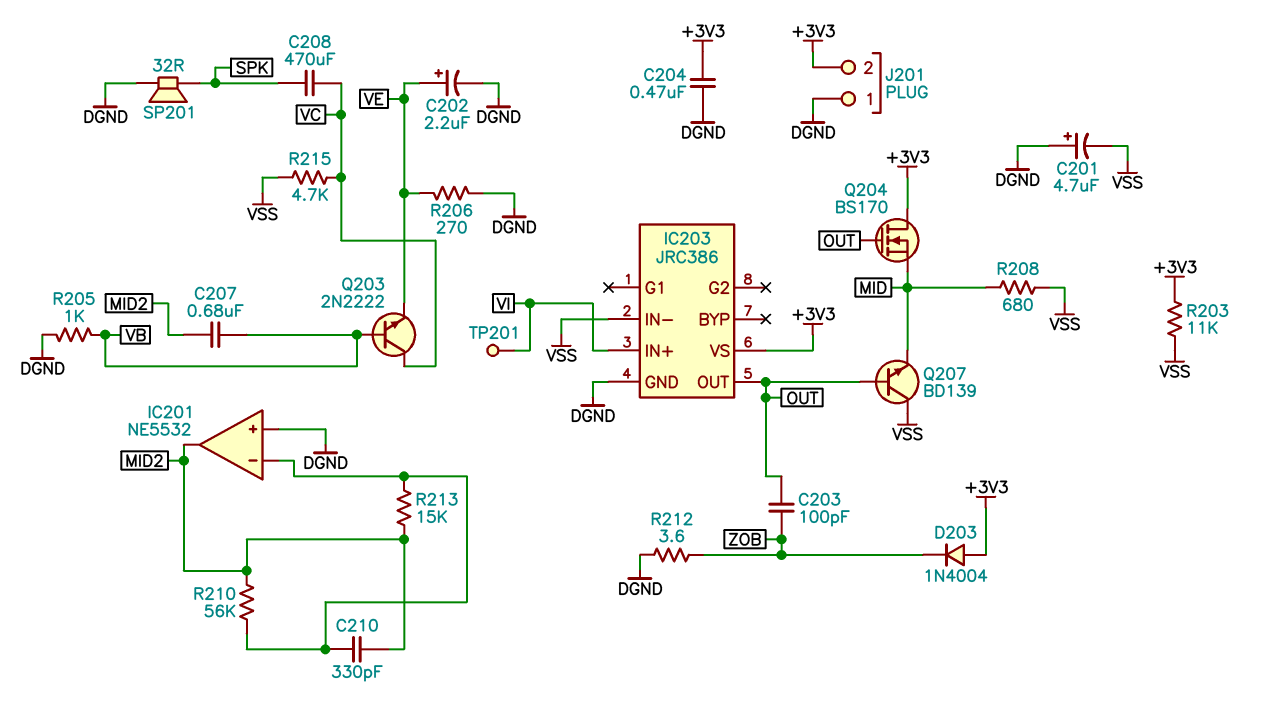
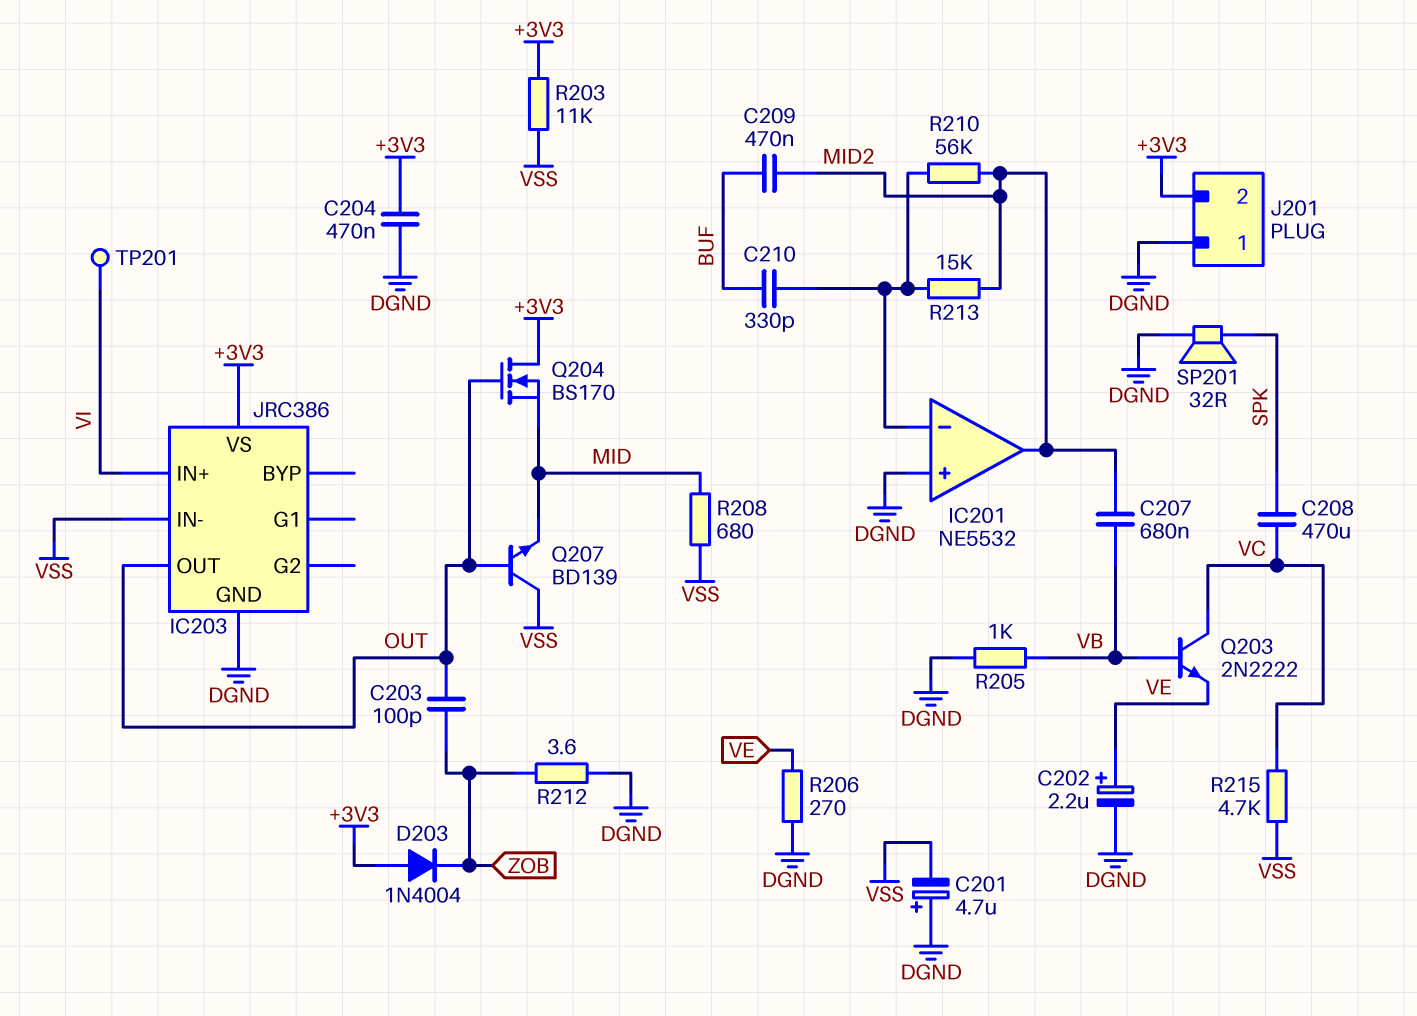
C209: none -> 470nF (BUF, MID2)
C210: 330pF (IC201/in-, MID2) -> 330pF (BUF, IC201/in-)

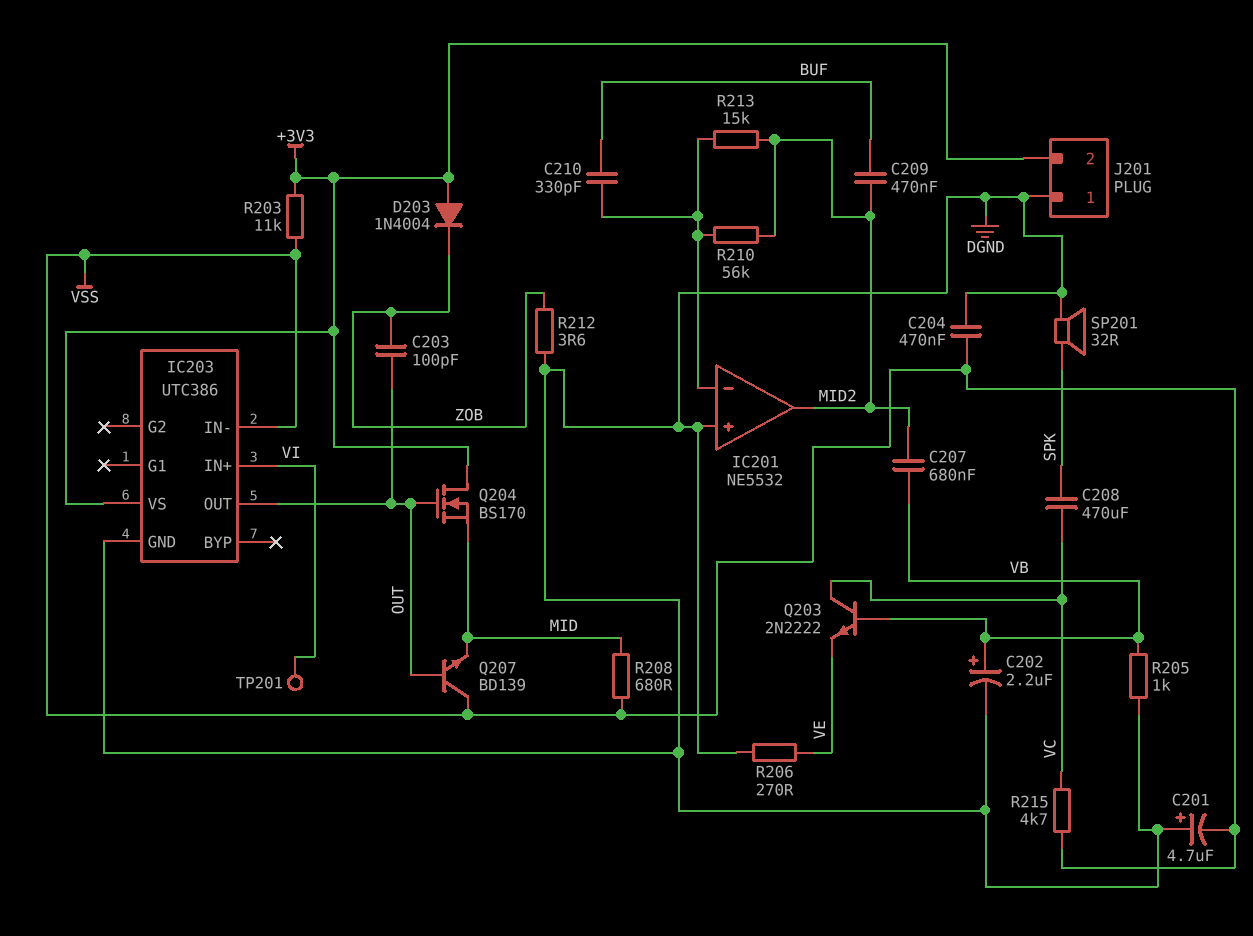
C202: 2.2uF (plus VE, minus DGND) -> 2.2uF (plus VB, minus DGND)
C204: 470nF (+3V3, DGND) -> 470nF (DGND, VSS)
IC203: JRC386 -> UTC386

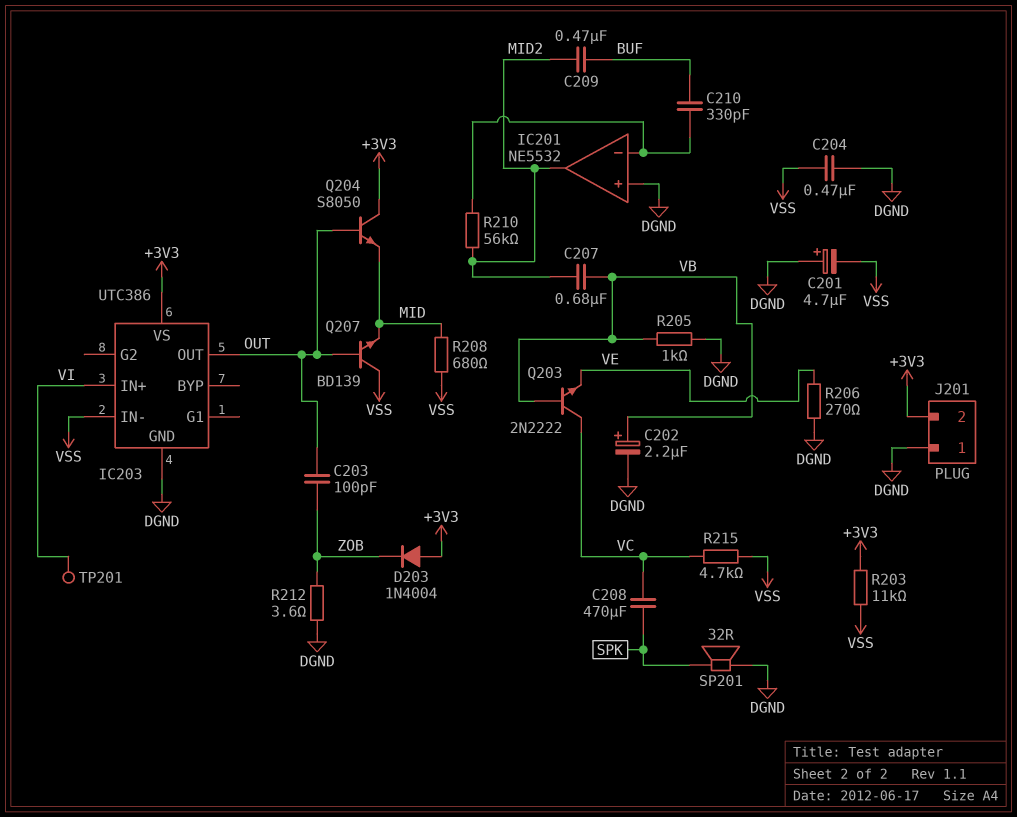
Q204: NMOS BS170 (G OUT, D +3V3, S MID) -> NPN S8050 (B OUT, C +3V3, E MID)
R213: 15k (IC201/in-, MID2) -> none

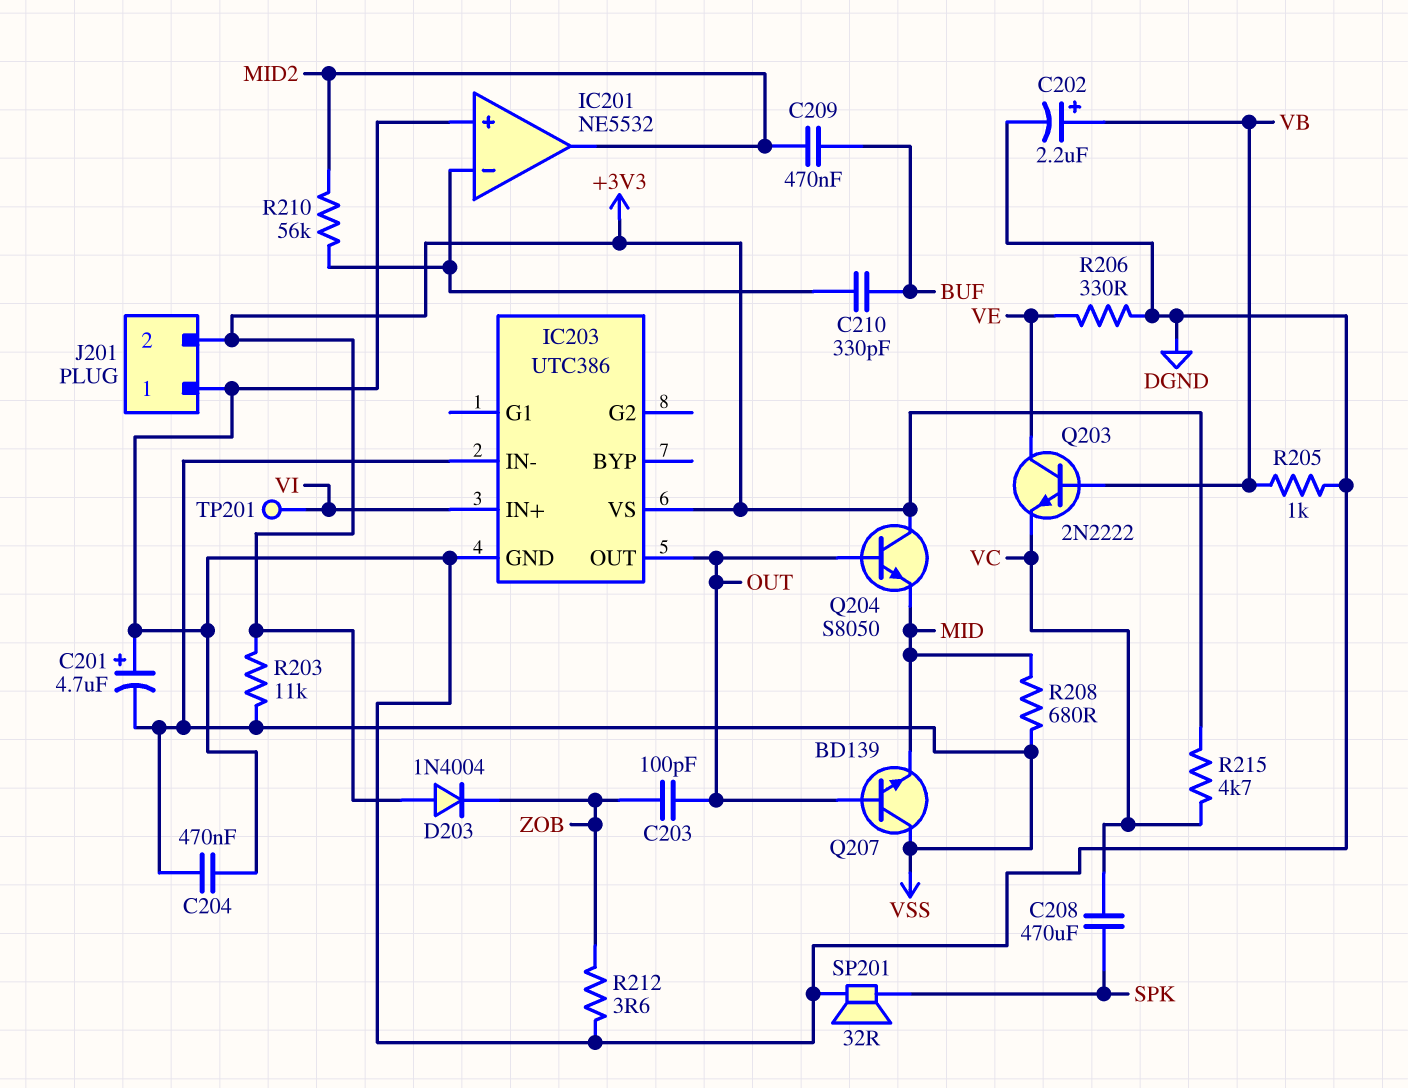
C207: 680nF (MID2, VB) -> none
Q203: NPN 2N2222 (B VB, C VC, E VE) -> NPN 2N2222 (B VB, C VE, E VC)
R206: 270 (DGND, VE) -> 330 (DGND, VE)
R215: 4.7k (VC, VSS) -> 4.7k (+3V3, VC)

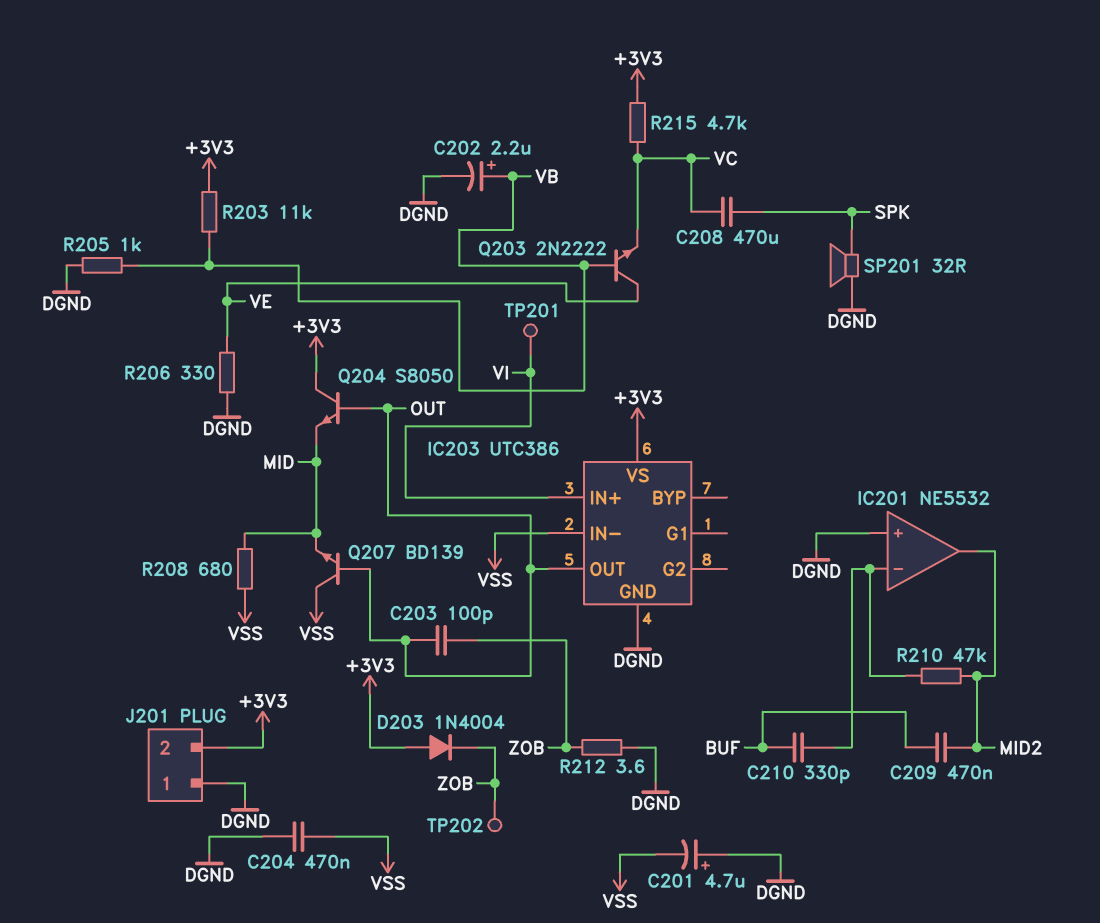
R203: 11k (+3V3, VSS) -> 11k (+3V3, VB)
R210: 56k (IC201/in-, MID2) -> 47k (IC201/in-, MID2)
TP202: none -> test point (ZOB)

